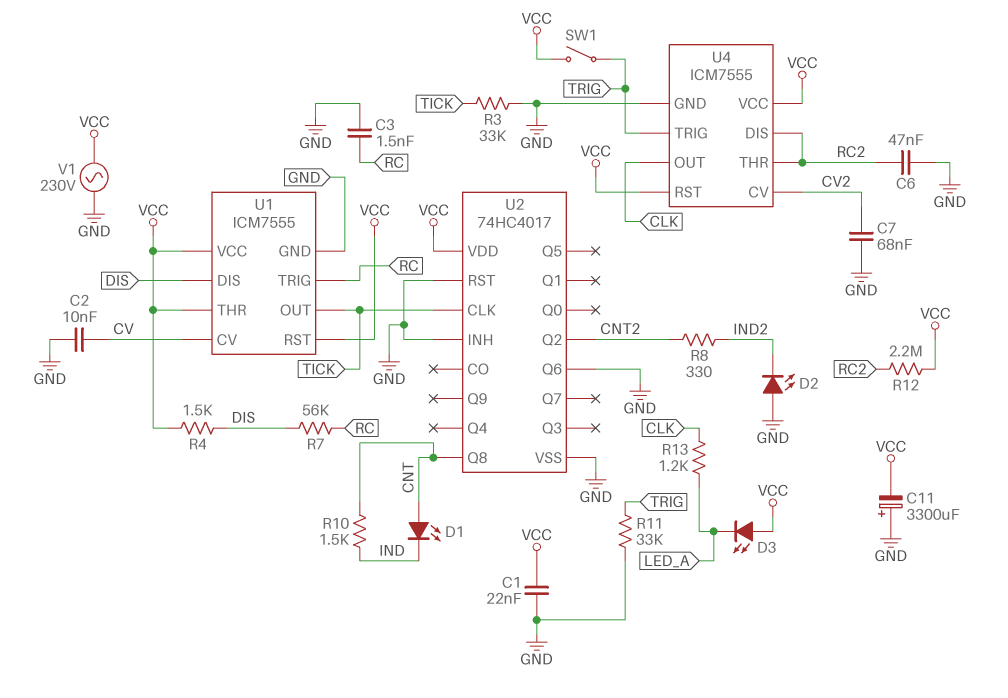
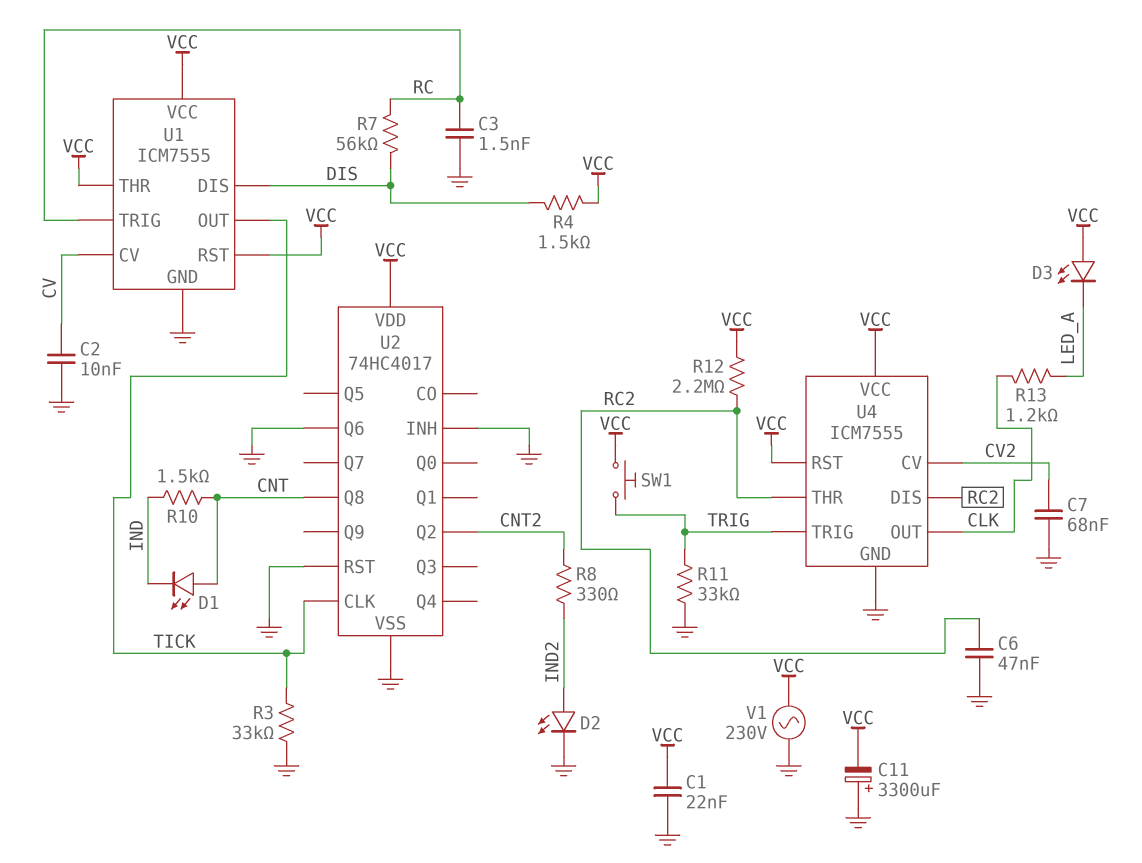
D2: LED (A GND, K IND2) -> LED (A IND2, K GND)
SW1: switch (TRIG, VCC) -> button (TRIG, VCC)

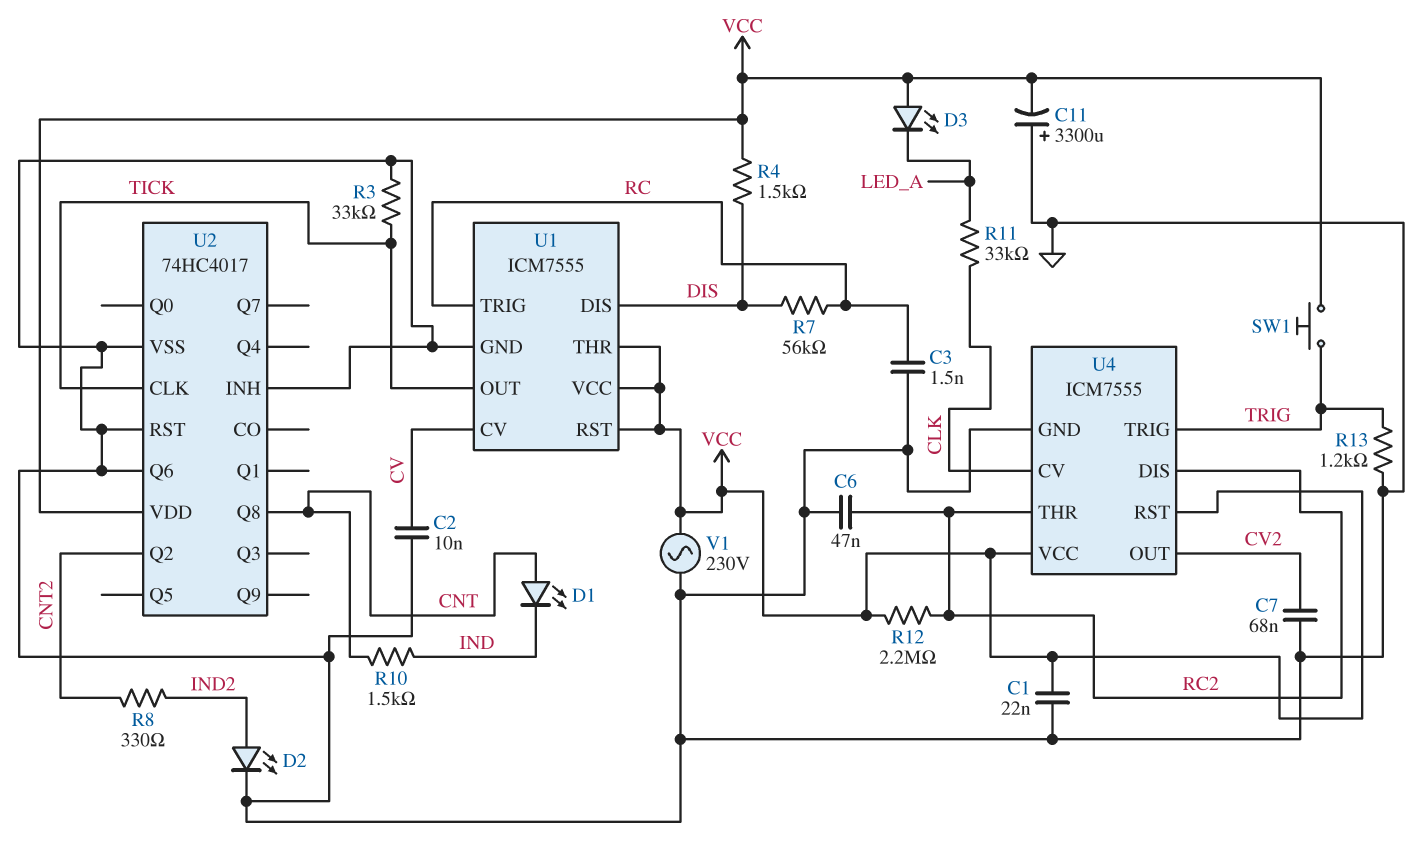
R11: 33k (GND, TRIG) -> 33k (CLK, LED_A)
R13: 1.2k (CLK, LED_A) -> 1.2k (GND, TRIG)
U4 pin CV: CV2 -> CLK
U4 pin OUT: CLK -> CV2

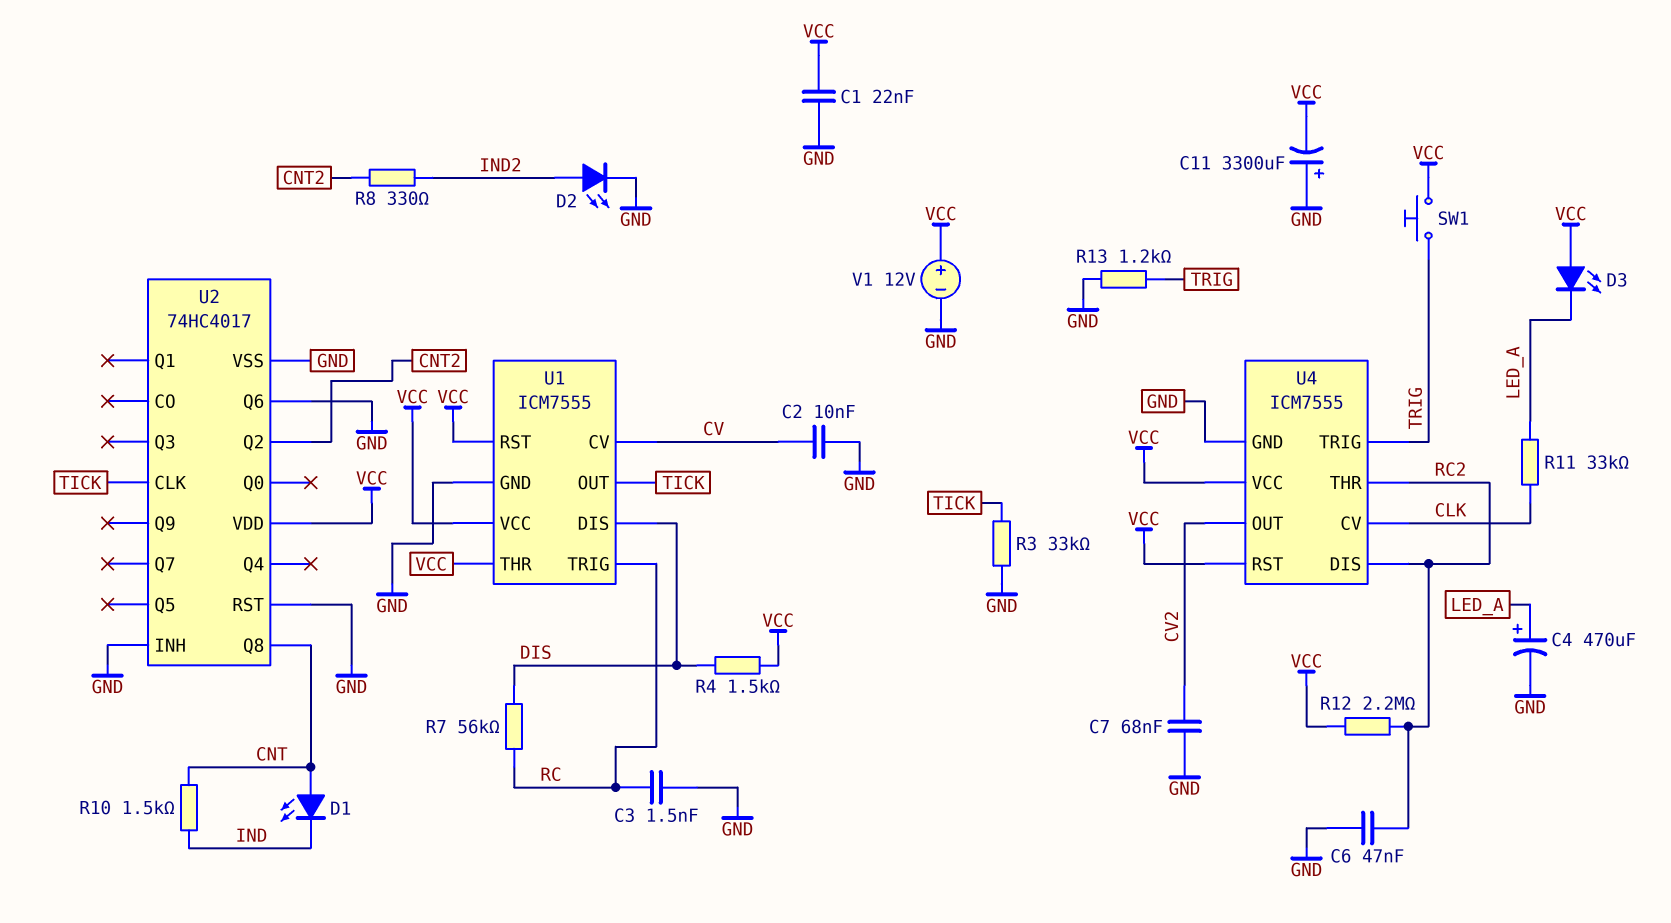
C4: none -> 470uF (plus LED_A, minus GND)
V1: AC 230V (GND, VCC) -> 12V (plus VCC, minus GND)

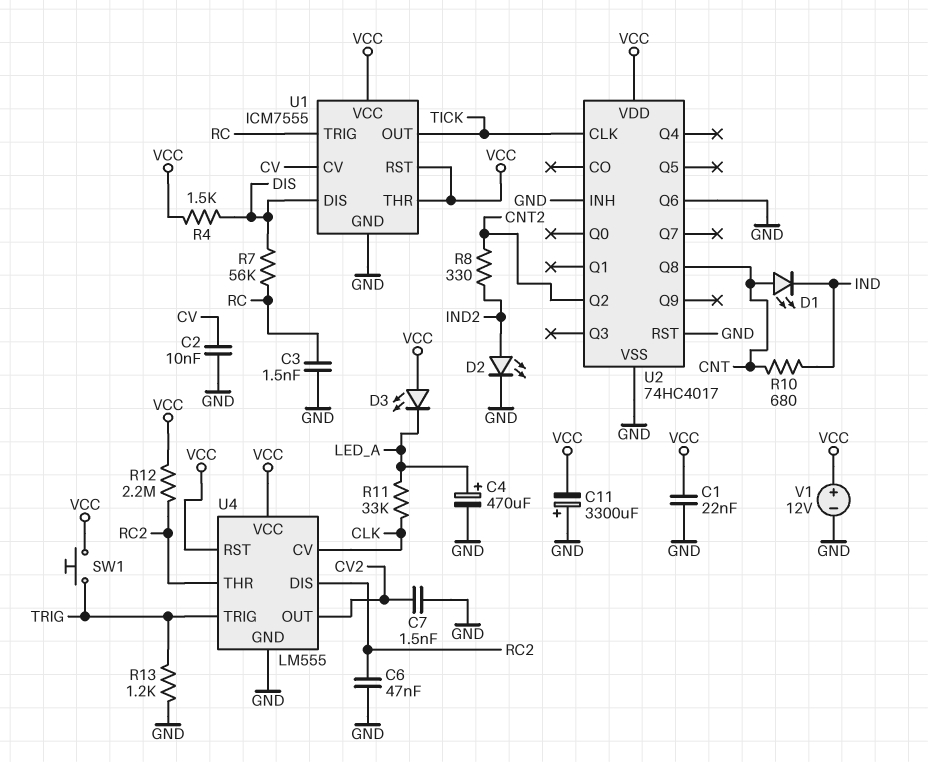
C7: 68nF (CV2, GND) -> 1.5nF (CV2, GND)
R3: 33k (GND, TICK) -> none
R10: 1.5k (CNT, IND) -> 680 (CNT, IND)
U4: ICM7555 -> LM555

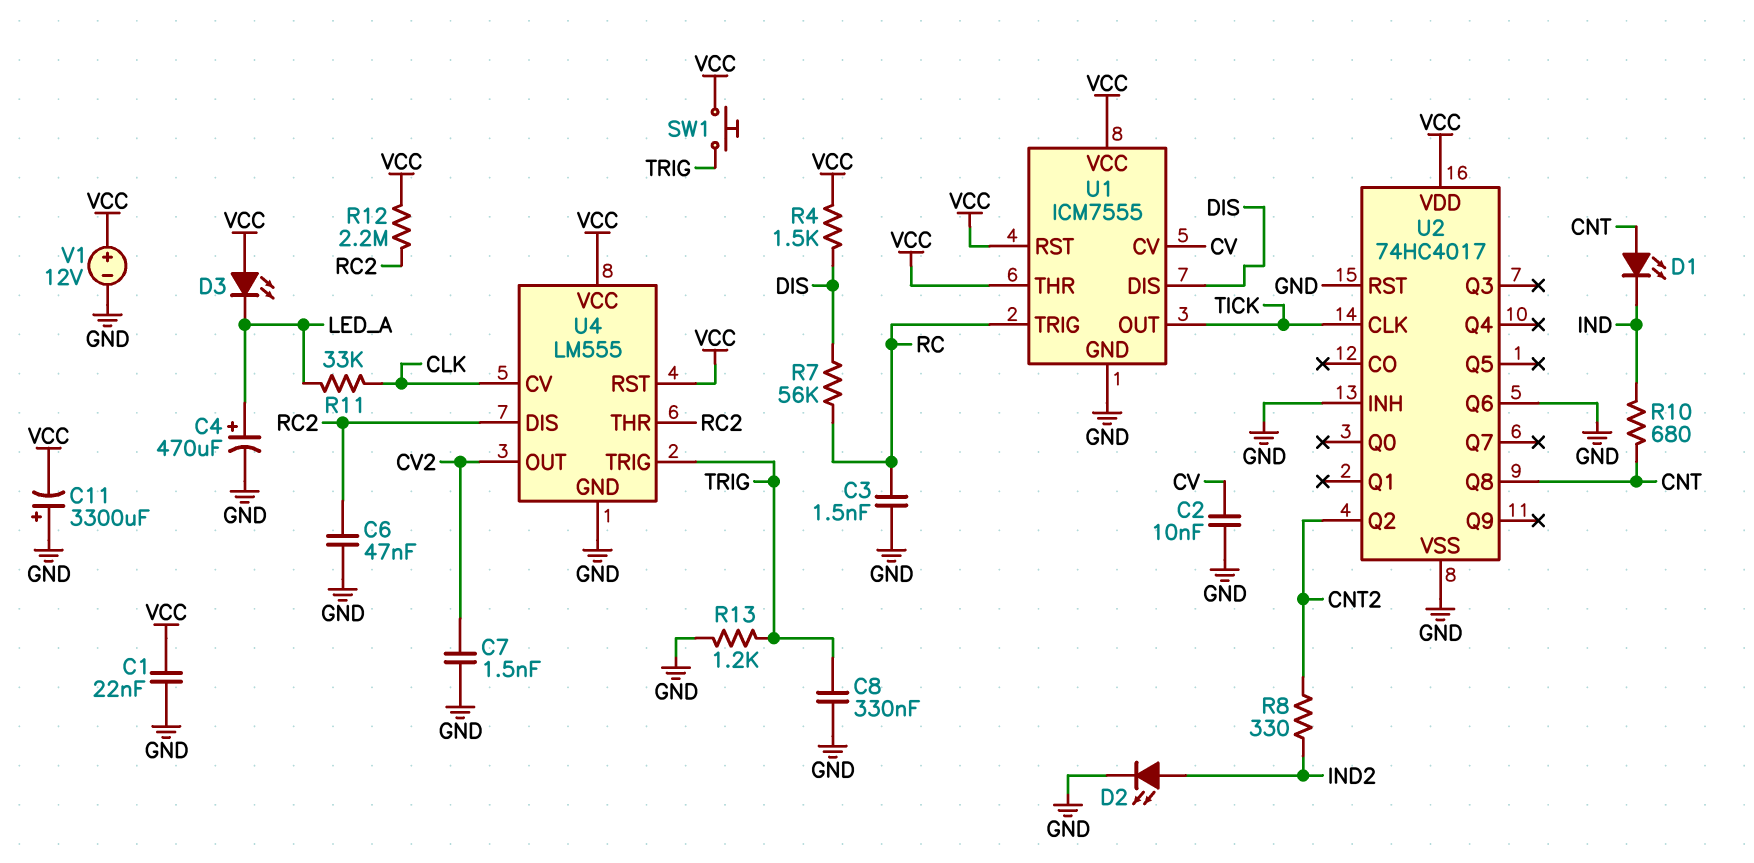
C8: none -> 330nF (GND, TRIG)

